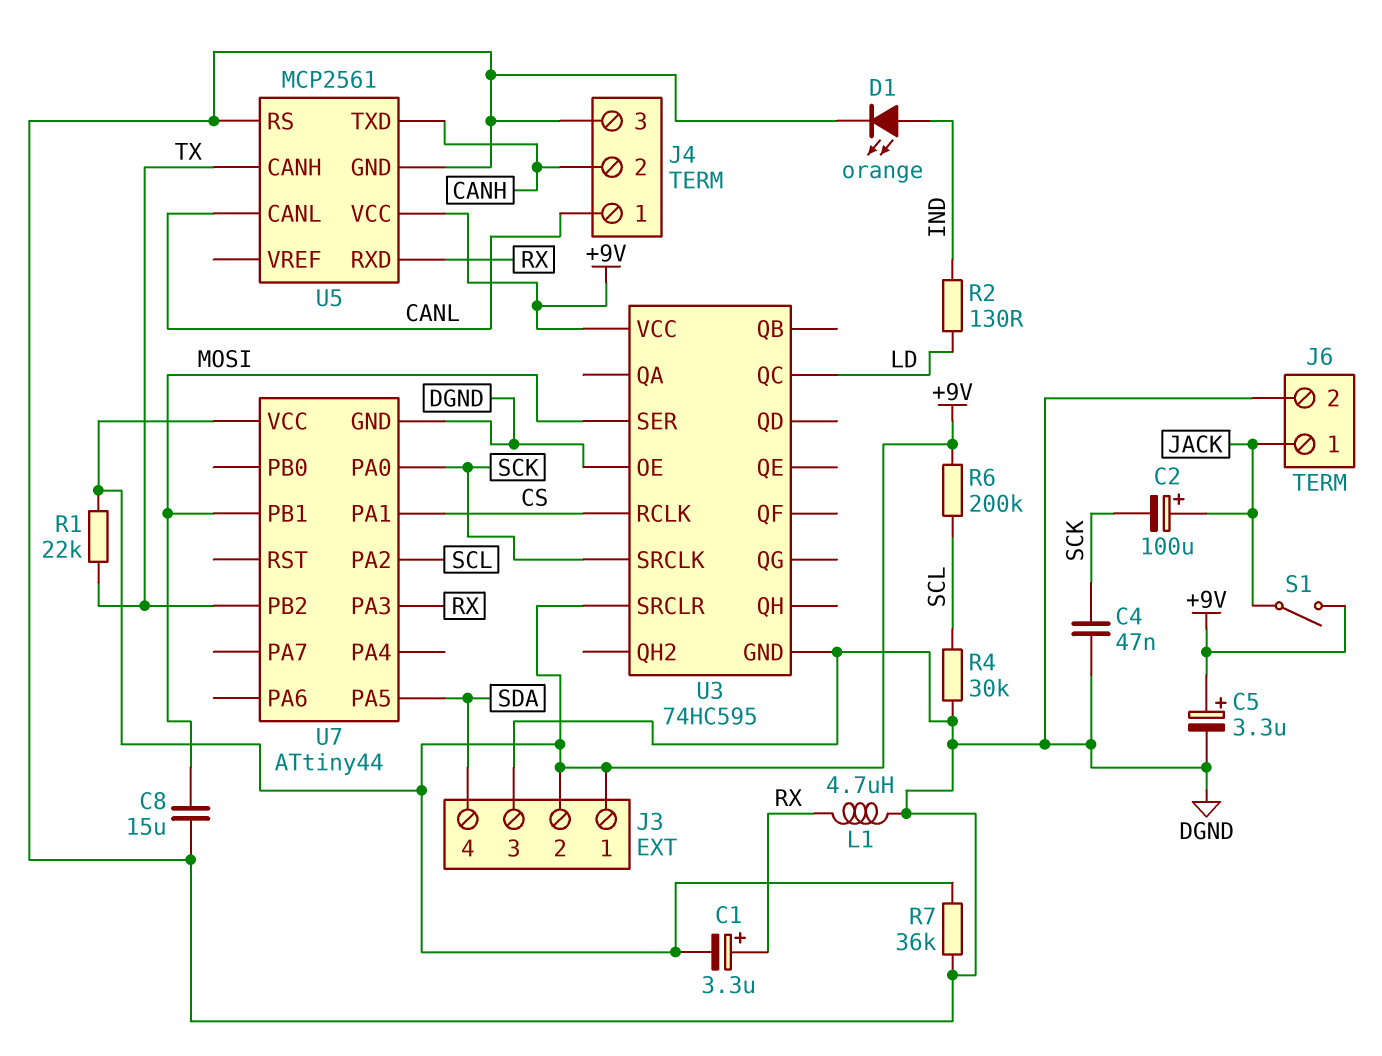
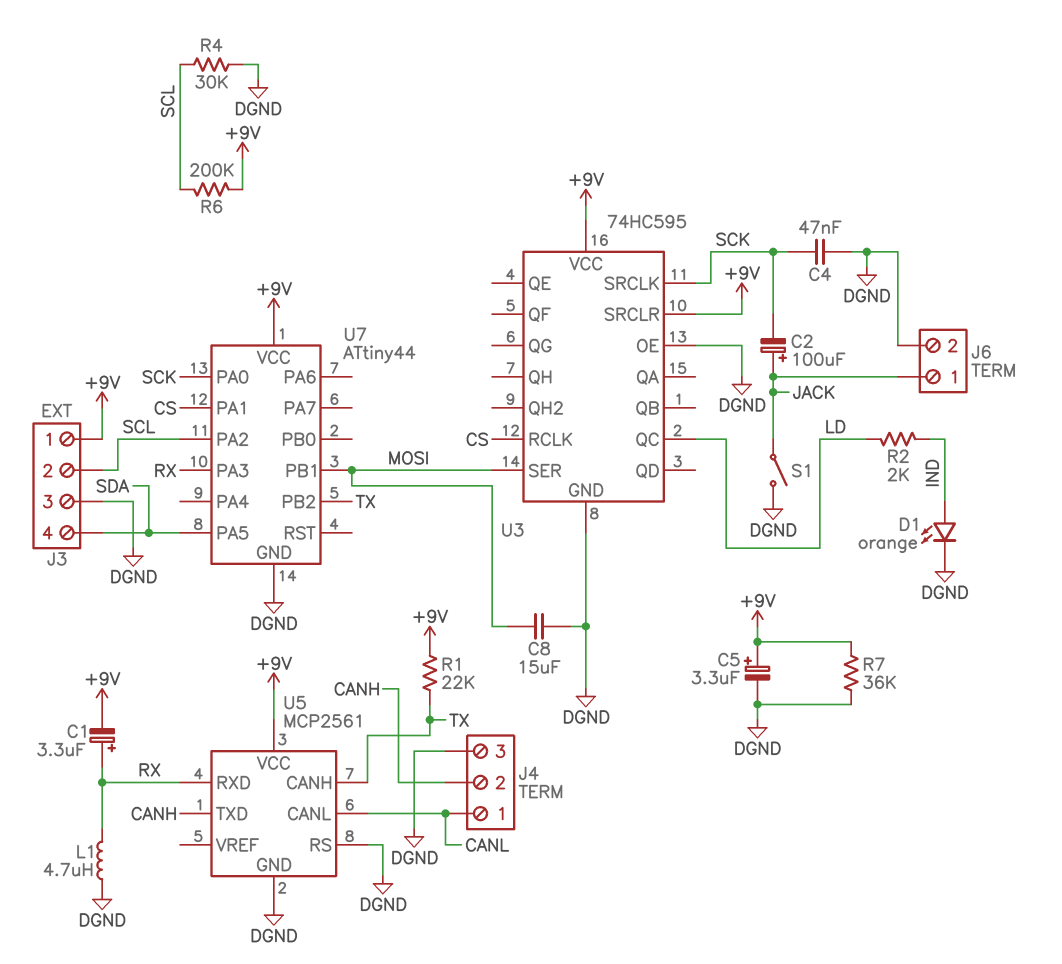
J3 pin 2: +9V -> SCL
R2: 130 (IND, LD) -> 2k (IND, LD)
S1: switch (+9V, JACK) -> switch (DGND, JACK)

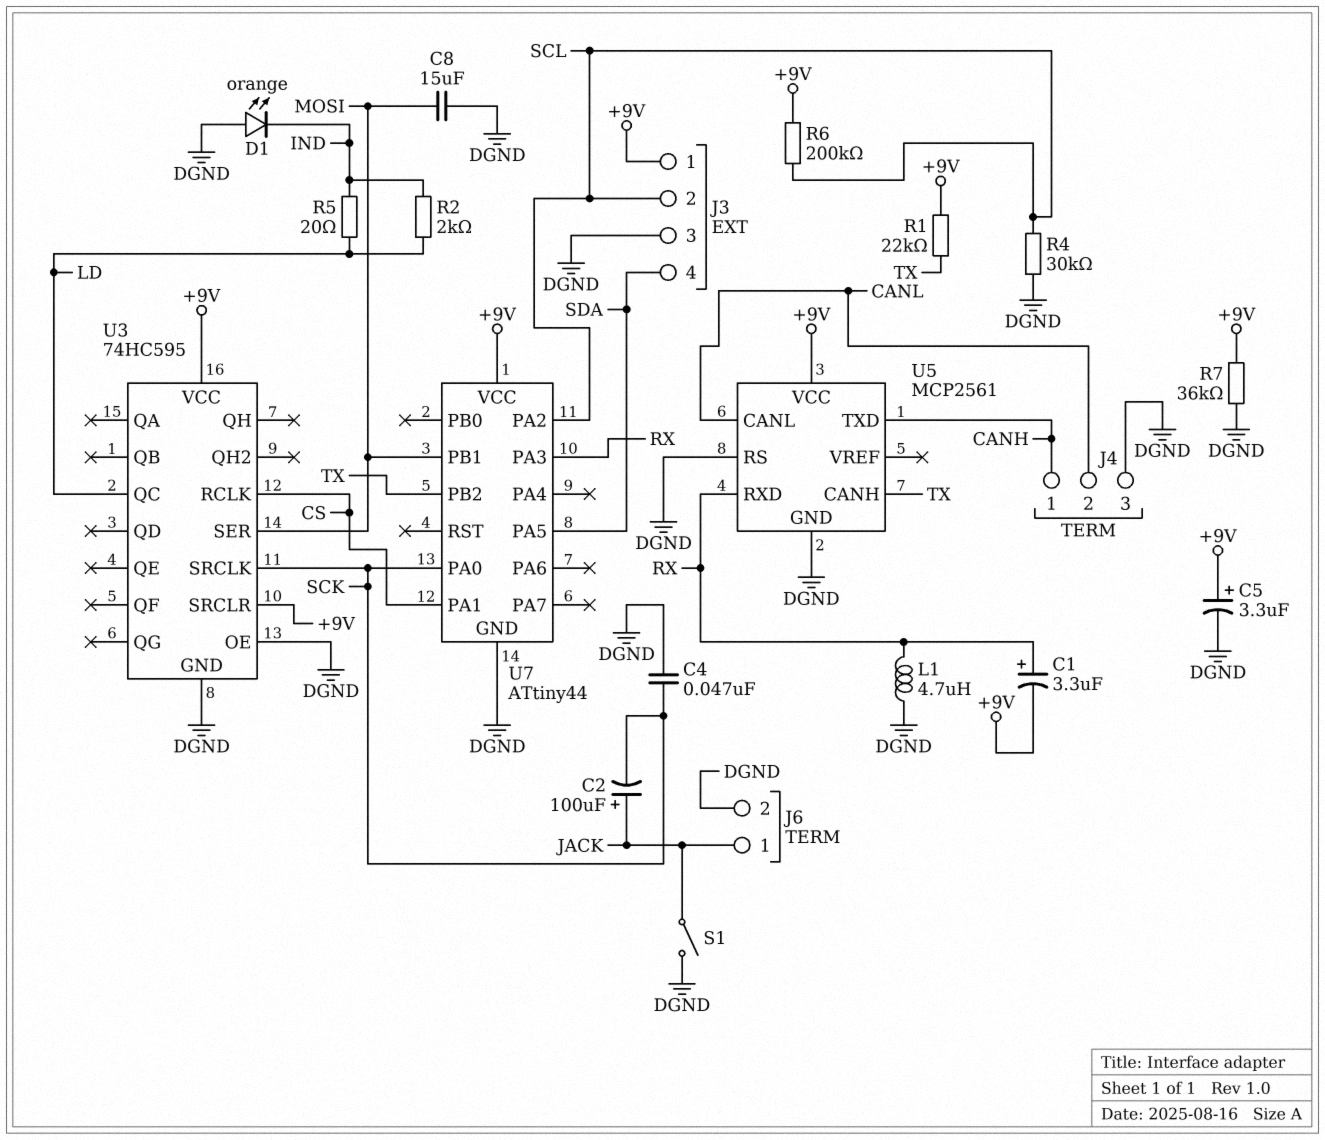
D1: LED orange (A IND, K DGND) -> LED orange (A DGND, K IND)
J4 pin 1: CANL -> CANH
J4 pin 2: CANH -> CANL
R5: none -> 20 (IND, LD)

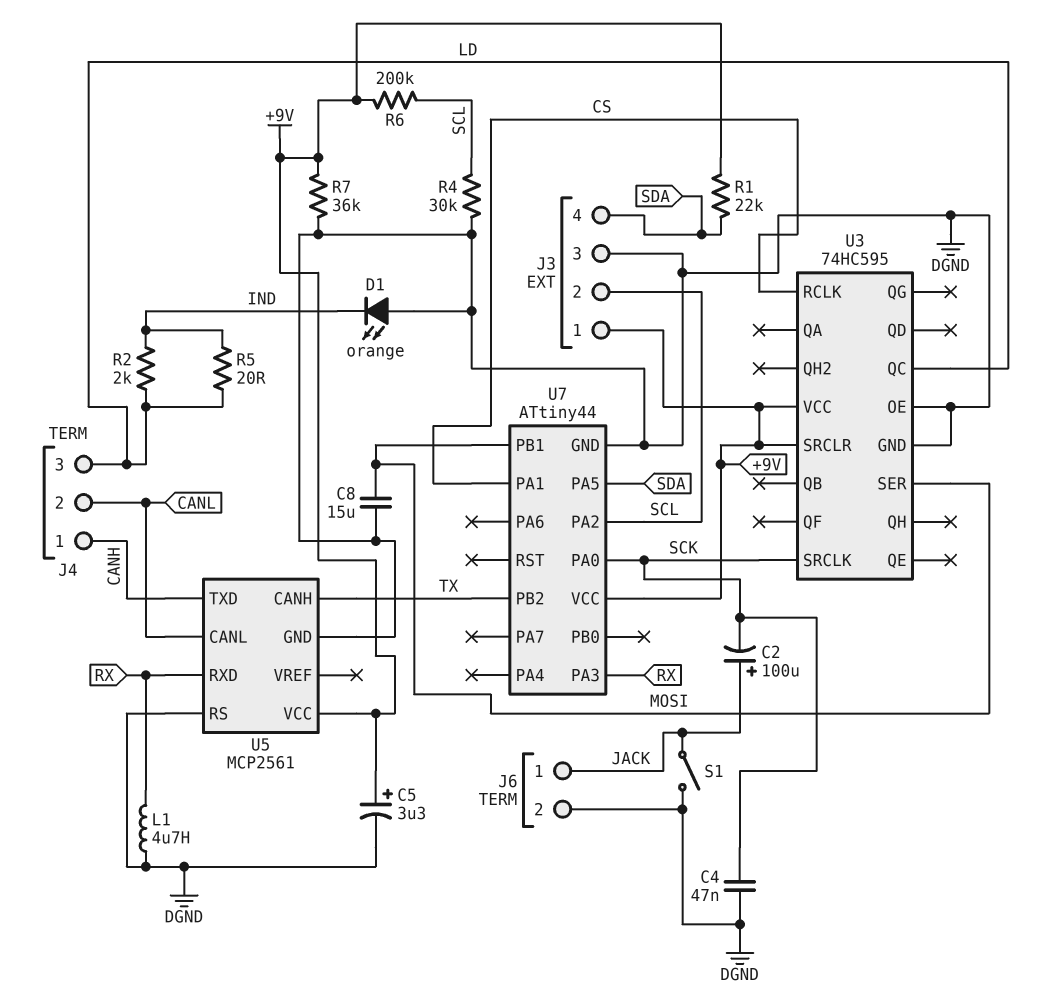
C1: 3.3uF (plus RX, minus +9V) -> none
J4 pin 3: DGND -> LD
R1: 22k (+9V, TX) -> 22k (+9V, SDA)

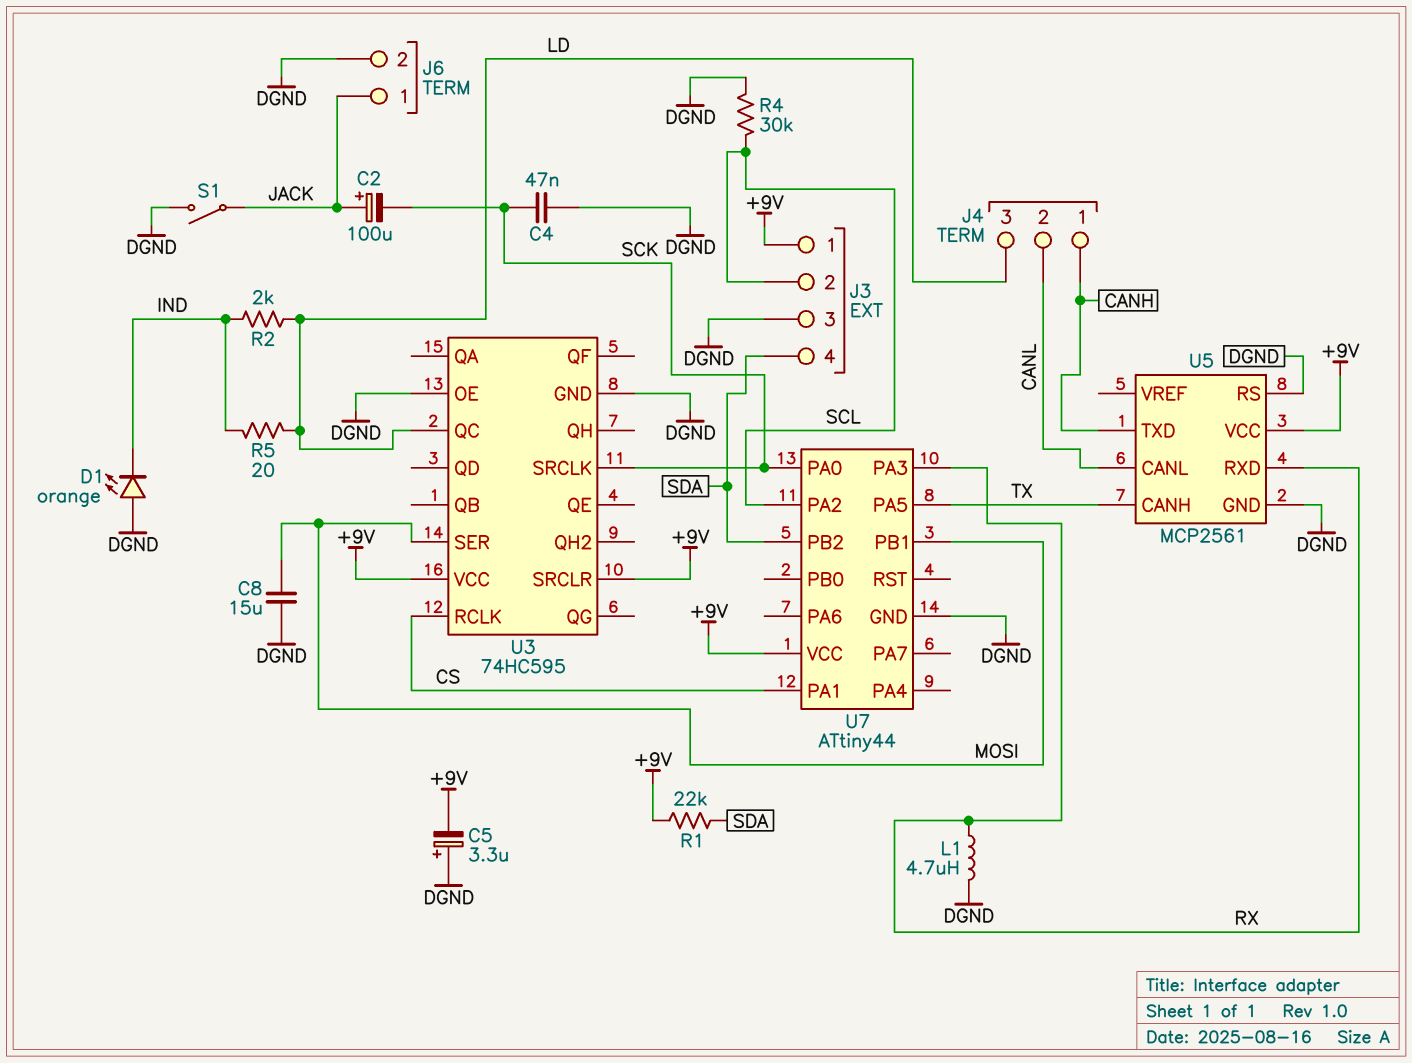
C5: 3.3uF (plus +9V, minus DGND) -> 3.3uF (plus DGND, minus +9V)
R6: 200k (+9V, SCL) -> none
R7: 36k (+9V, DGND) -> none
U7 pin PA5: SDA -> TX
U7 pin PB2: TX -> SDA

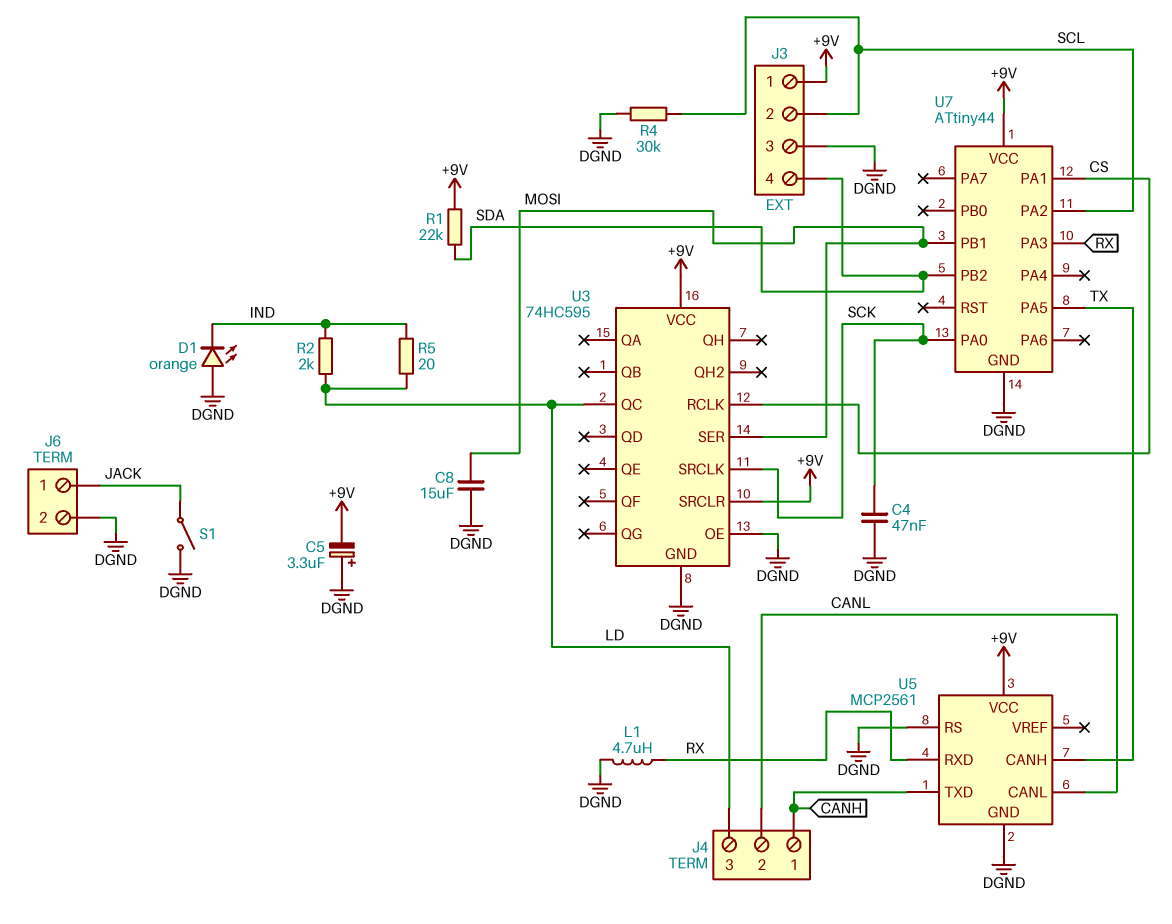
C2: 100uF (plus JACK, minus SCK) -> none

